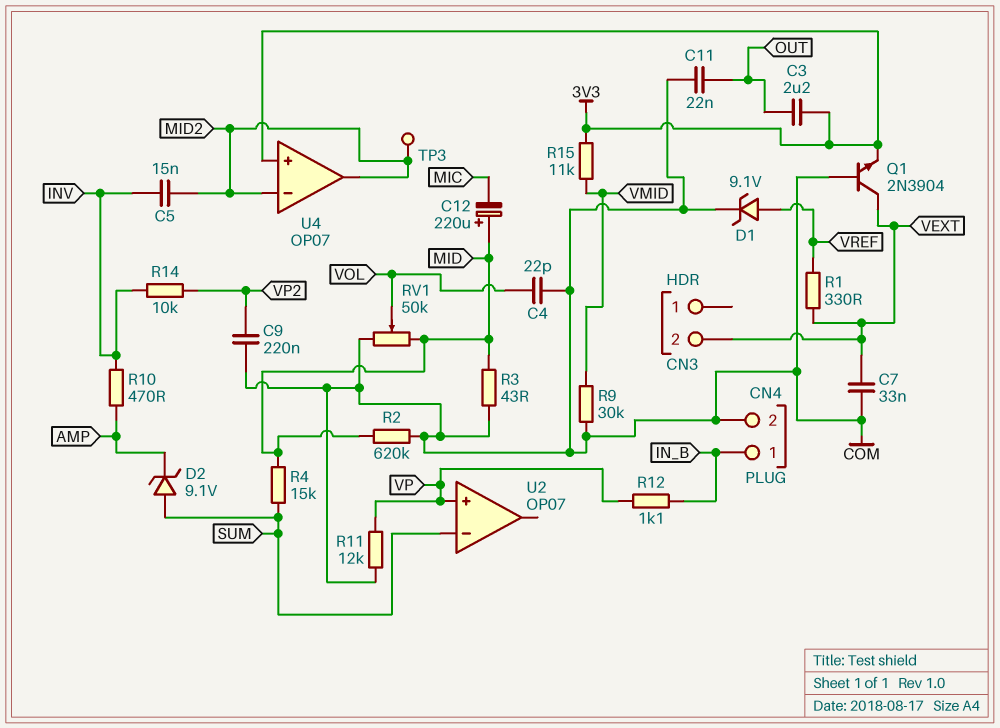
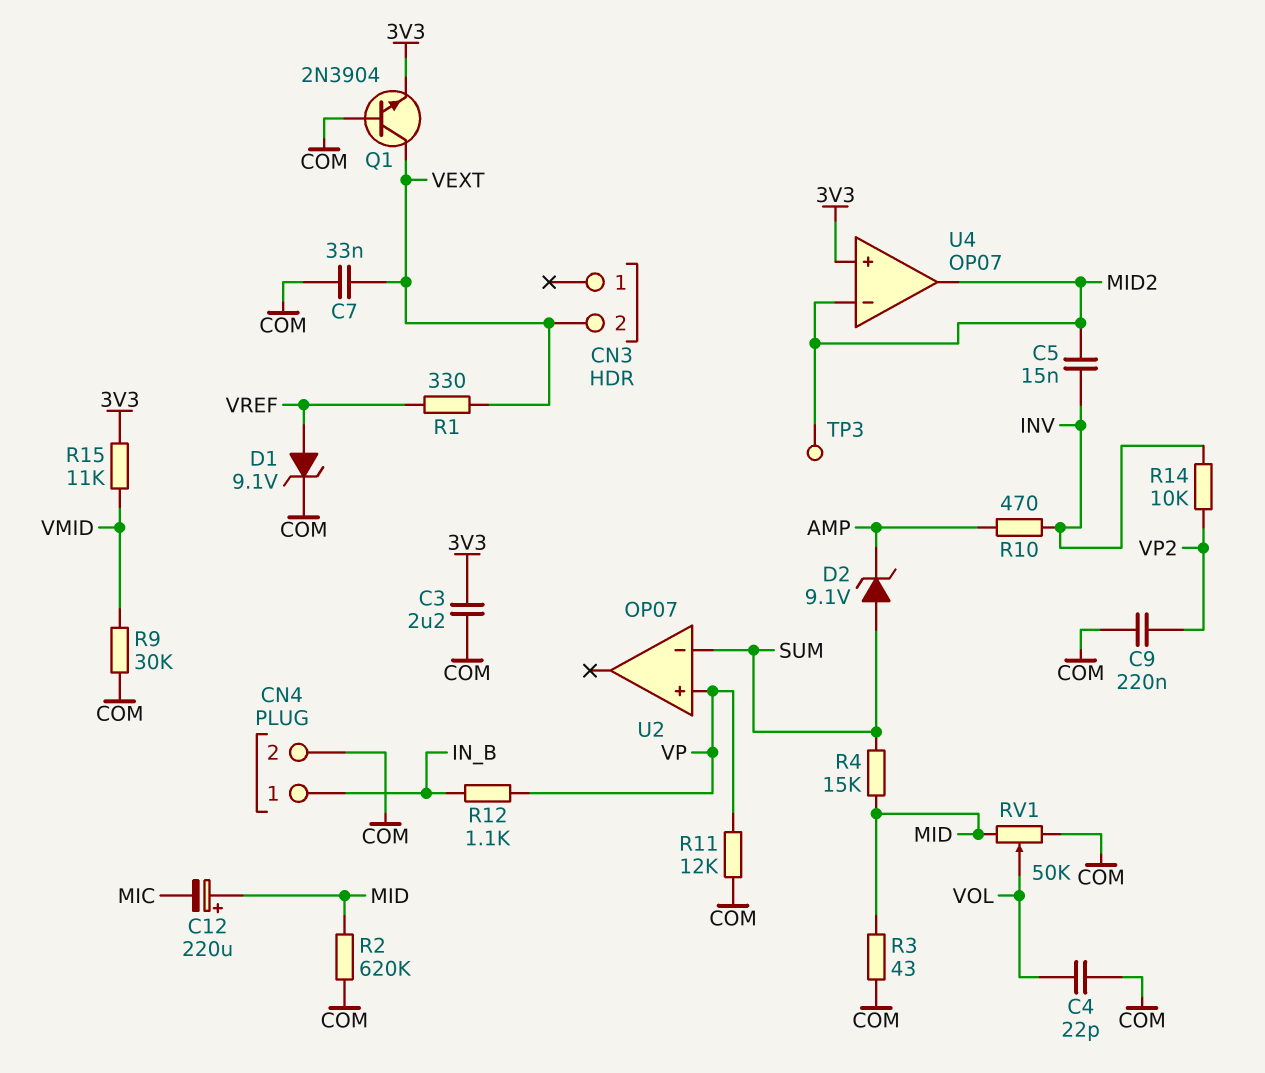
C3: 2.2uF (3V3, OUT) -> 2.2uF (3V3, COM)
C11: 22nF (COM, OUT) -> none

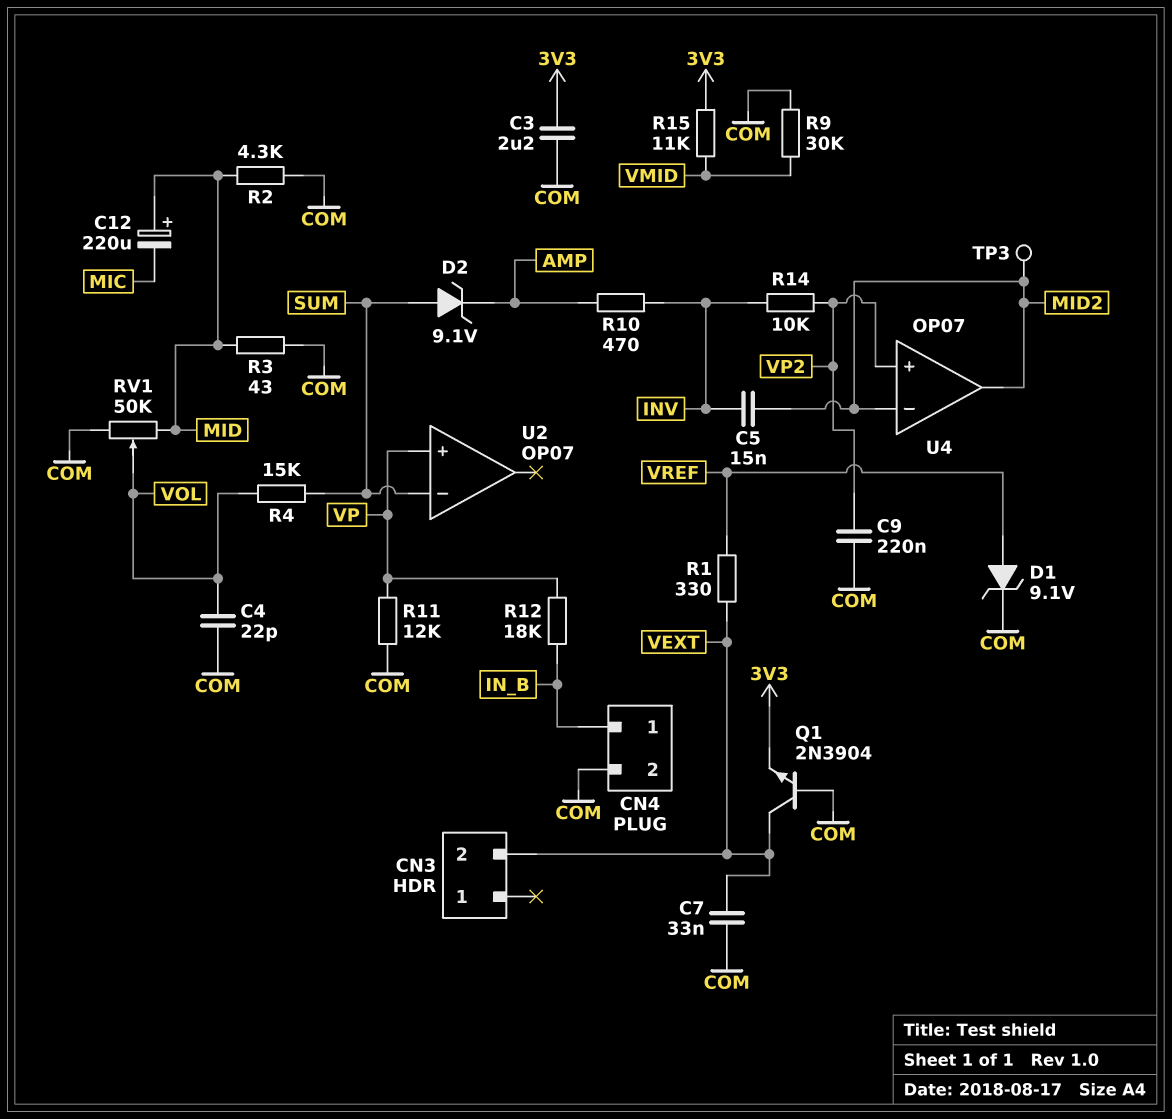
R2: 620k (COM, MID) -> 4.3k (COM, MID)
R4: 15k (MID, SUM) -> 15k (SUM, VOL)
R12: 1.1k (IN_B, VP) -> 18k (IN_B, VP)
U4 pin in+: 3V3 -> VP2

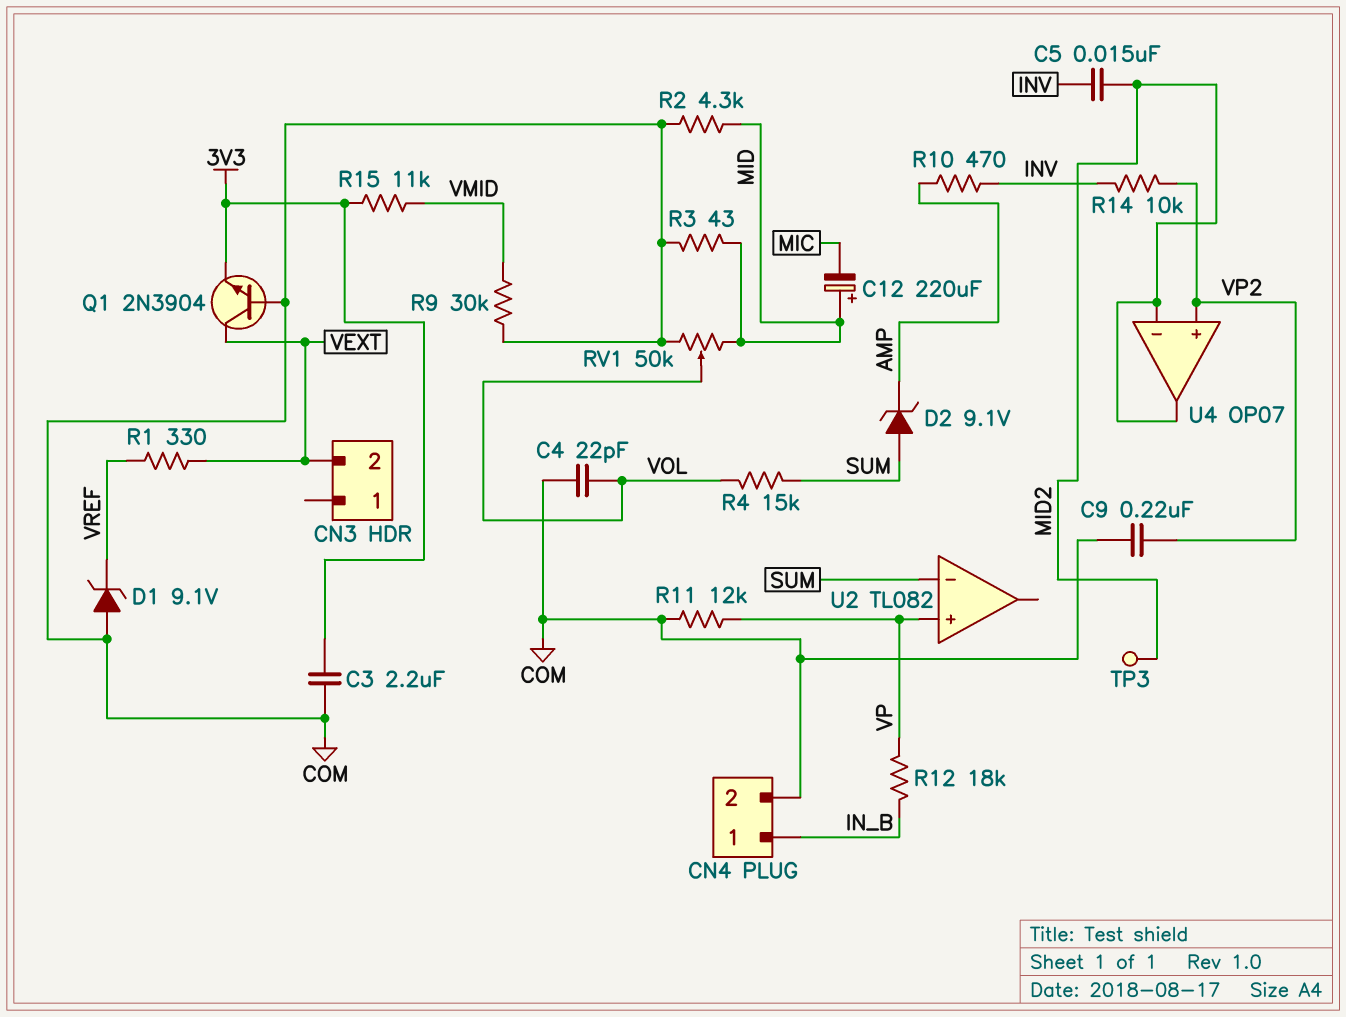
C7: 33nF (COM, VEXT) -> none
D1: zener 9.1V (A VREF, K COM) -> zener 9.1V (A COM, K VREF)
U2: OP07 -> TL082

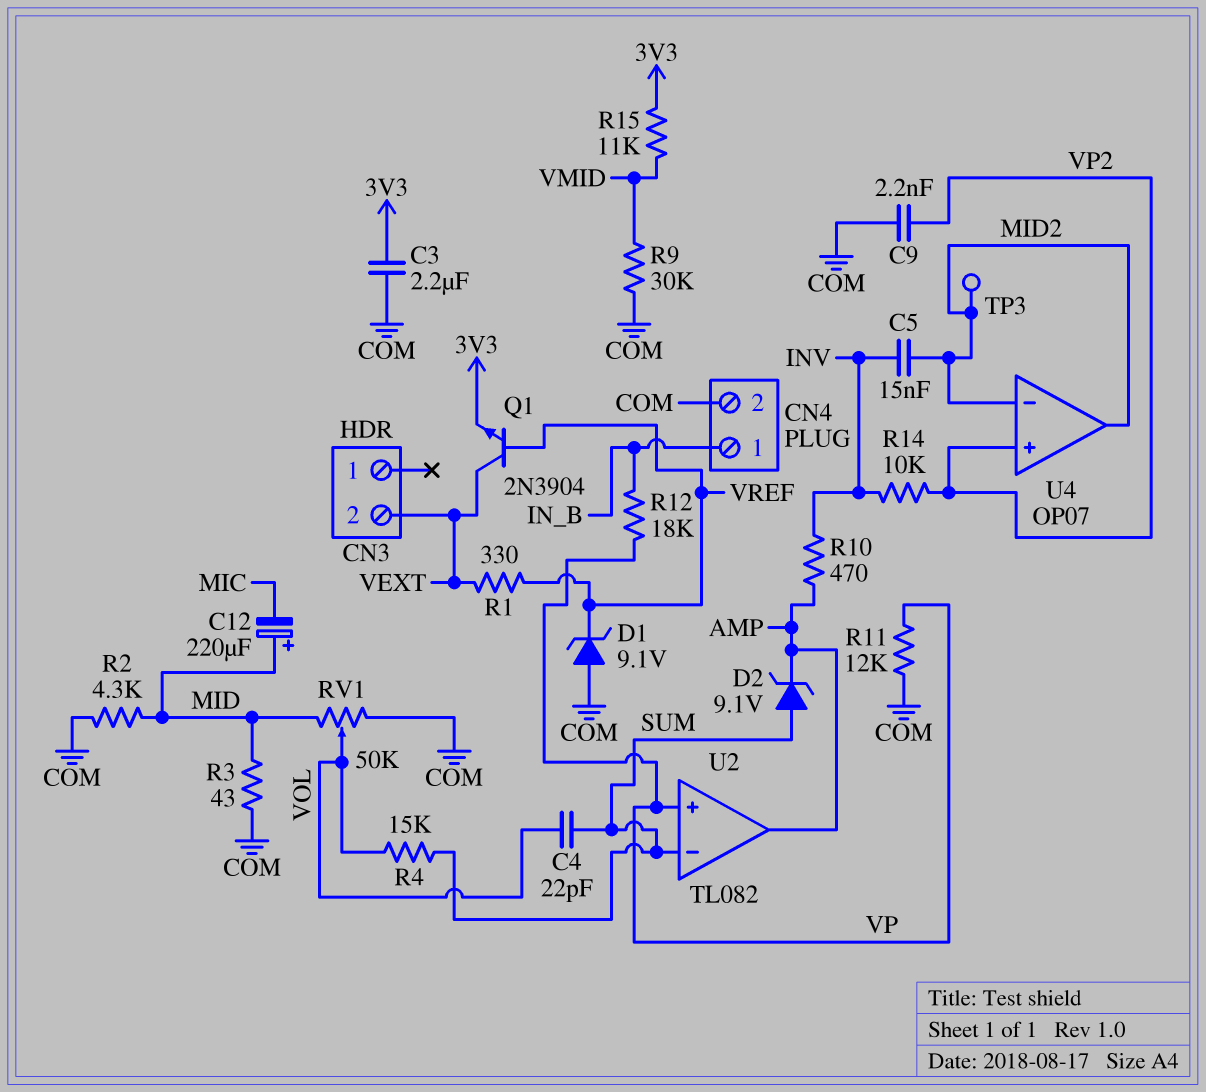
C4: 22pF (COM, VOL) -> 22pF (SUM, VOL)
C9: 220nF (COM, VP2) -> 2.2nF (COM, VP2)
Q1: NPN 2N3904 (B COM, C VEXT, E 3V3) -> NPN 2N3904 (B VREF, C VEXT, E 3V3)
U2 pin out: none -> AMP

